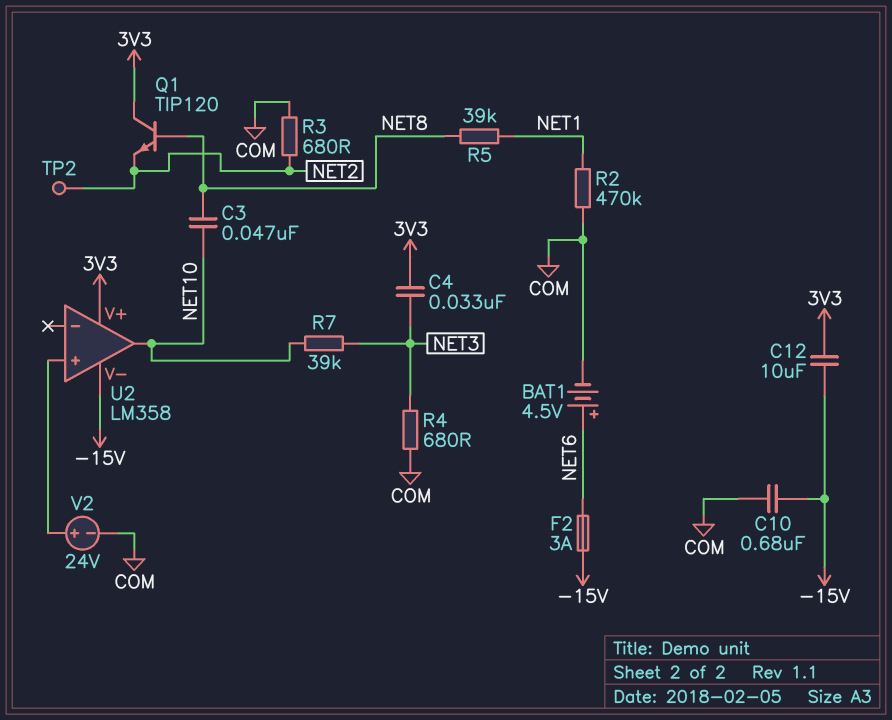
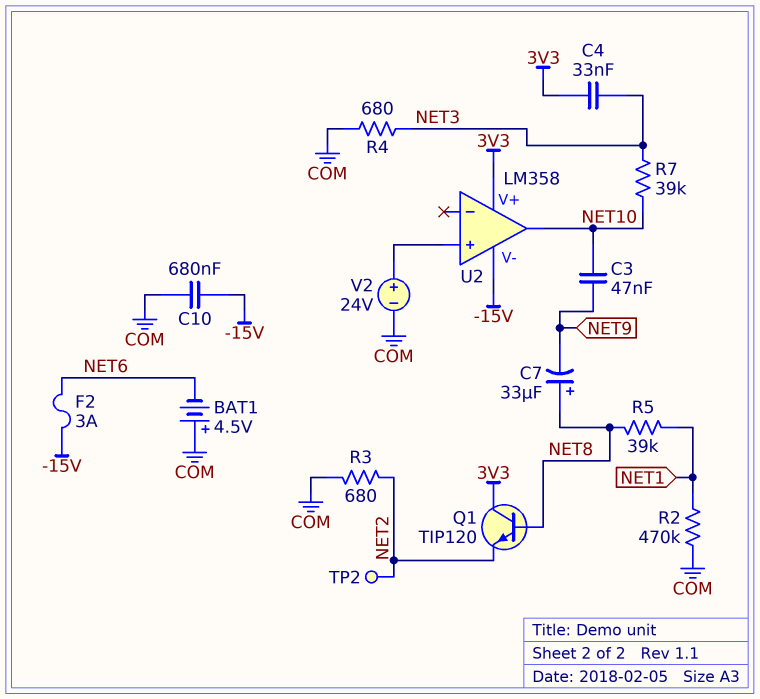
BAT1: 4.5V (plus NET6, minus COM) -> 4.5V (plus COM, minus NET6)
C3: 47nF (NET8, NET10) -> 47nF (NET9, NET10)
C7: none -> 33uF (plus NET8, minus NET9)
C12: 10uF (-15V, 3V3) -> none

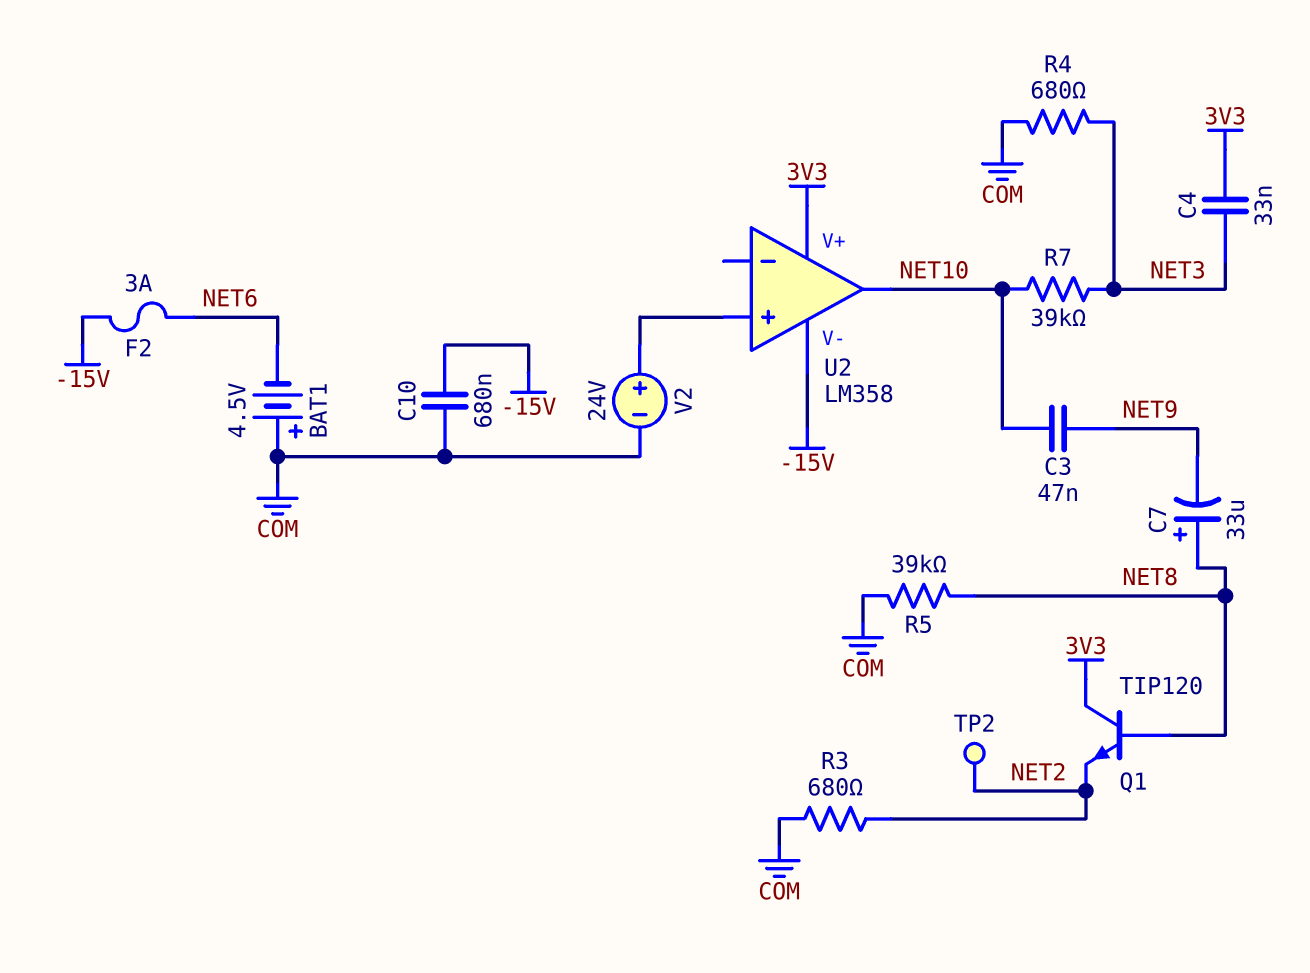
R2: 470k (COM, NET1) -> none
R5: 39k (NET1, NET8) -> 39k (COM, NET8)

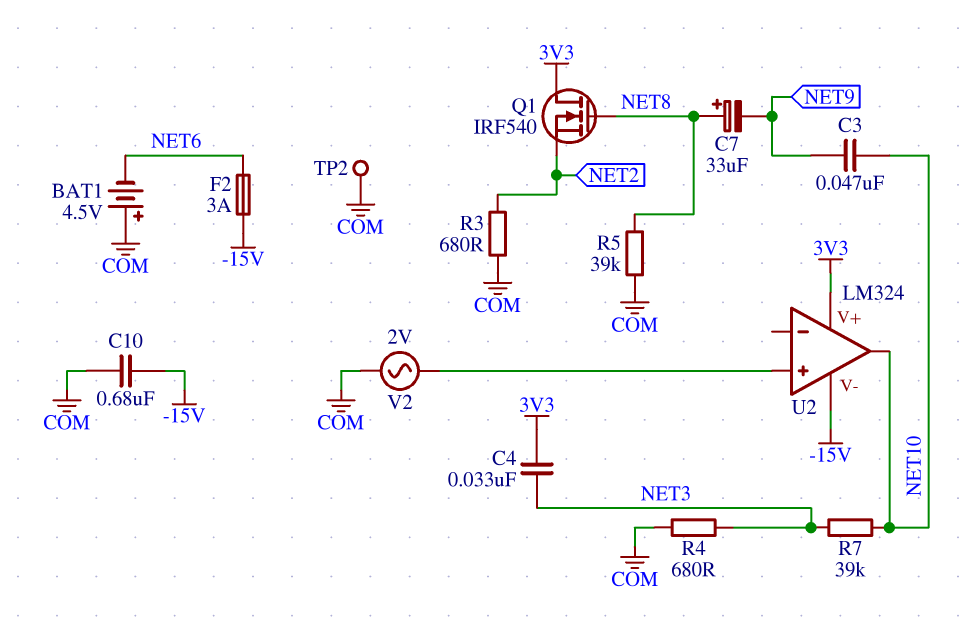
Q1: NPN TIP120 (B NET8, C 3V3, E NET2) -> NMOS IRF540 (G NET8, D 3V3, S NET2)
TP2: test point (NET2) -> test point (COM)
U2: LM358 -> LM324
V2: 24V (plus U2/in+, minus COM) -> AC 2V (COM, U2/in+)

